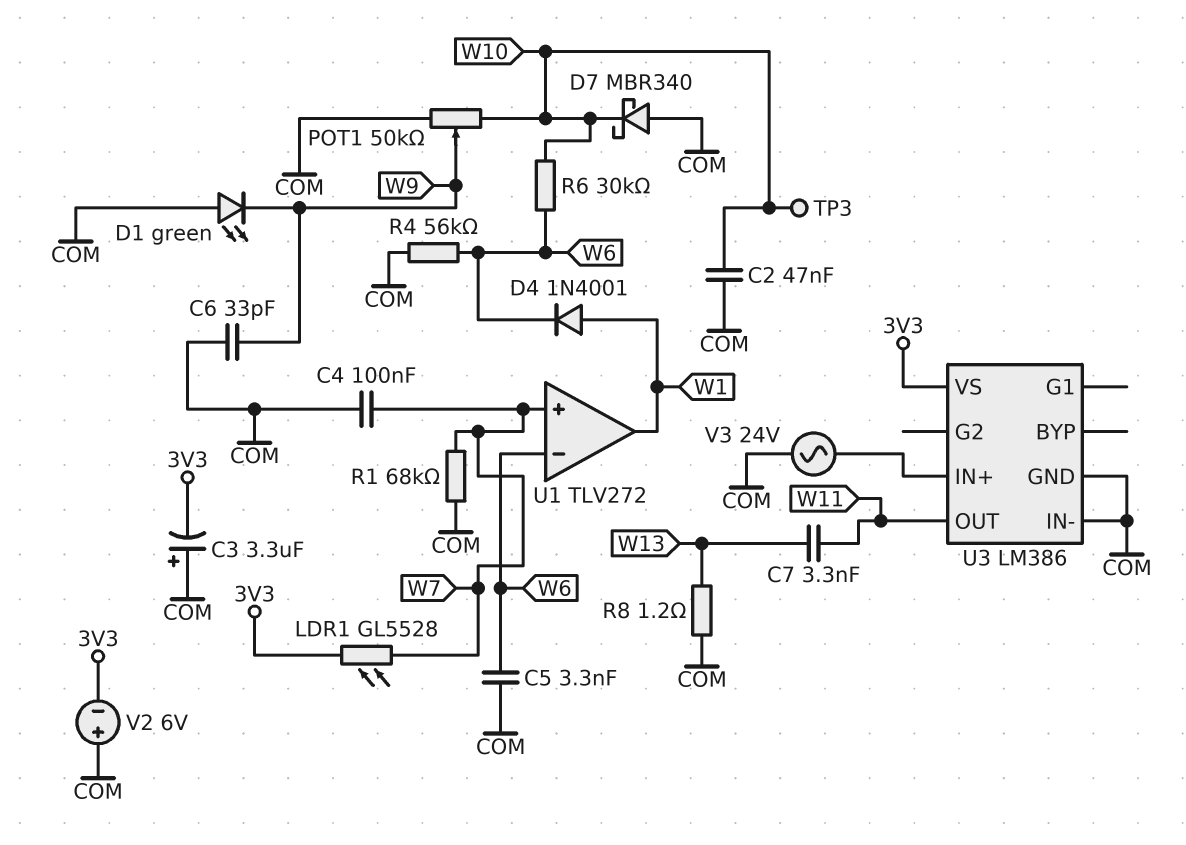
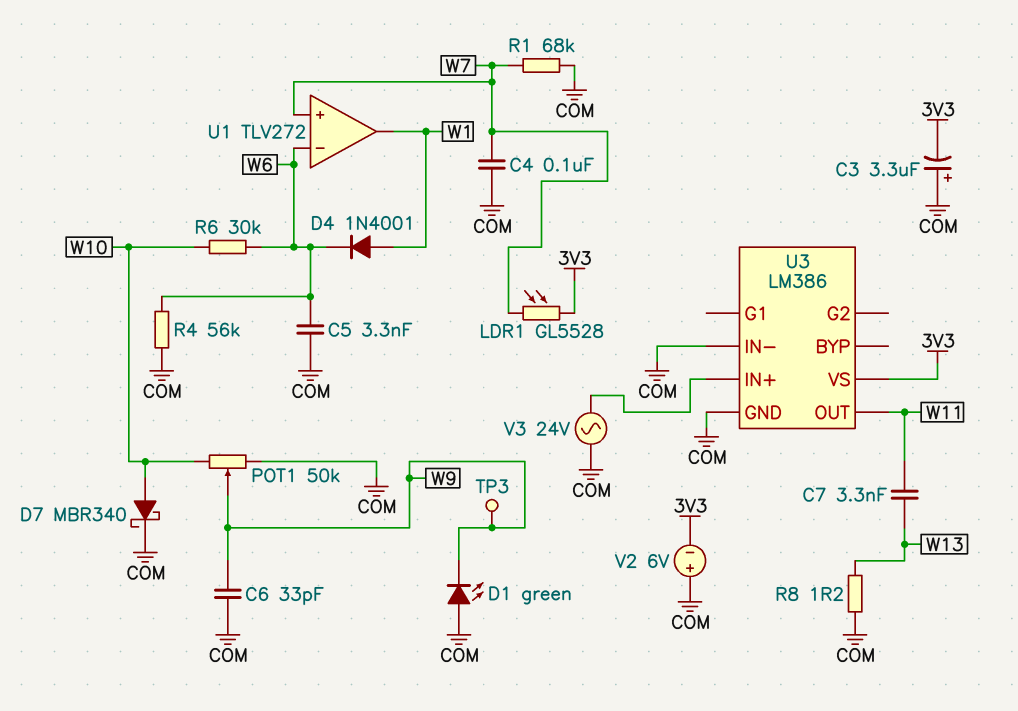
C2: 47nF (COM, W10) -> none
D7: schottky MBR340 (A COM, K W10) -> schottky MBR340 (A W10, K COM)
TP3: test point (W10) -> test point (W9)

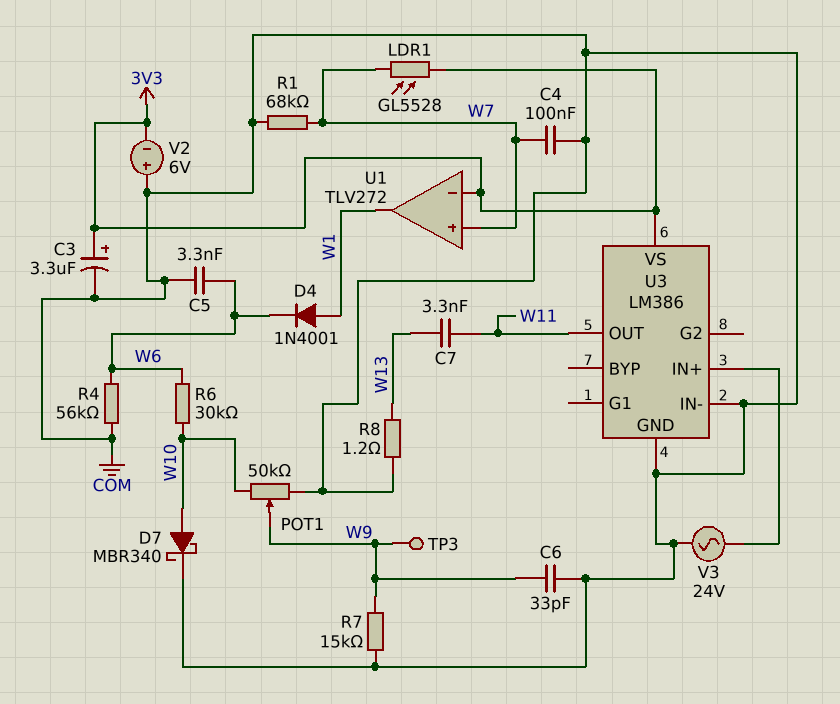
C3: 3.3uF (plus COM, minus 3V3) -> 3.3uF (plus 3V3, minus COM)
D1: LED green (A COM, K W9) -> none
R7: none -> 15k (COM, W9)
U1 pin in-: W6 -> 3V3

